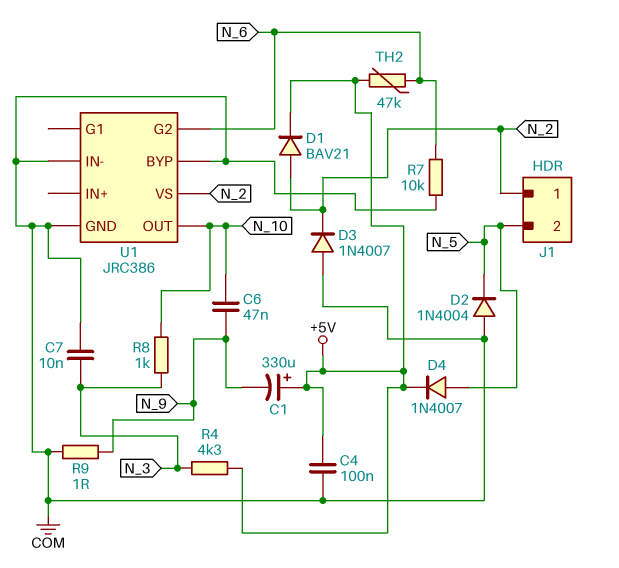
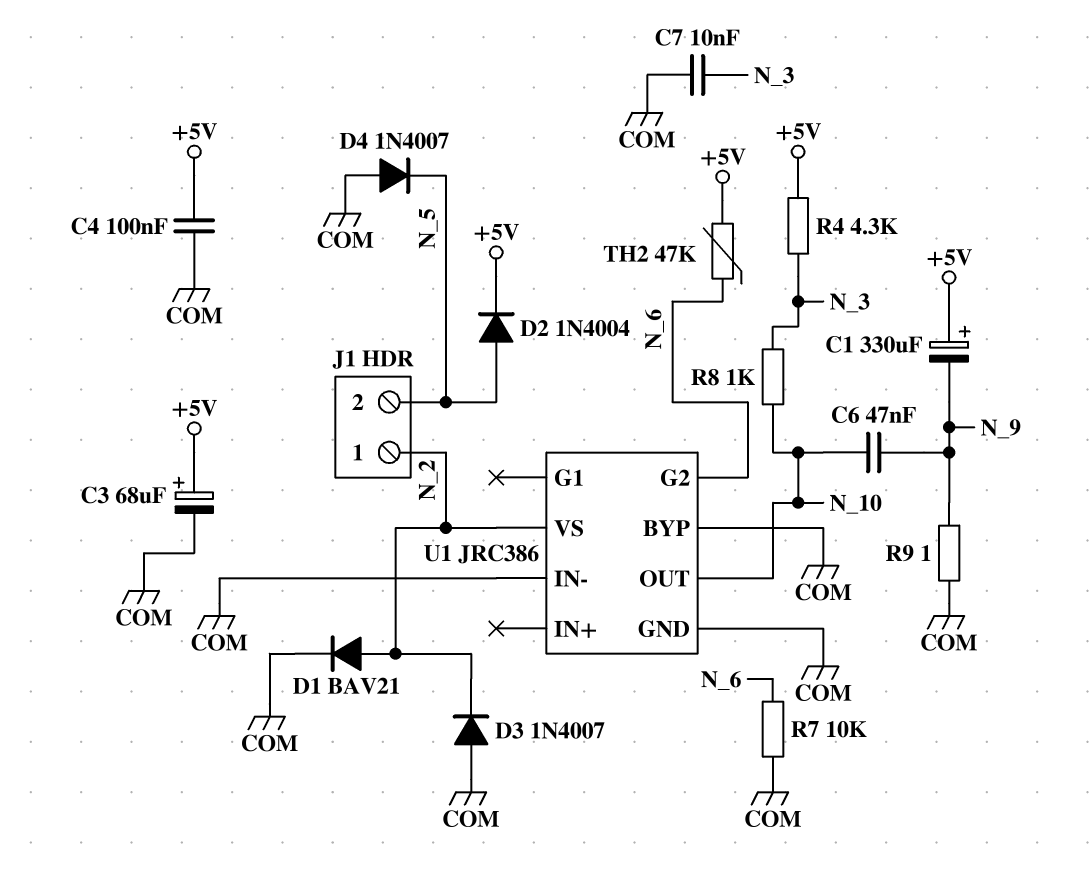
C3: none -> 68uF (plus +5V, minus COM)
D1: diode BAV21 (A N_2, K +5V) -> diode BAV21 (A N_2, K COM)
D2: diode 1N4004 (A COM, K N_5) -> diode 1N4004 (A N_5, K +5V)
D4: diode 1N4007 (A N_5, K +5V) -> diode 1N4007 (A COM, K N_5)

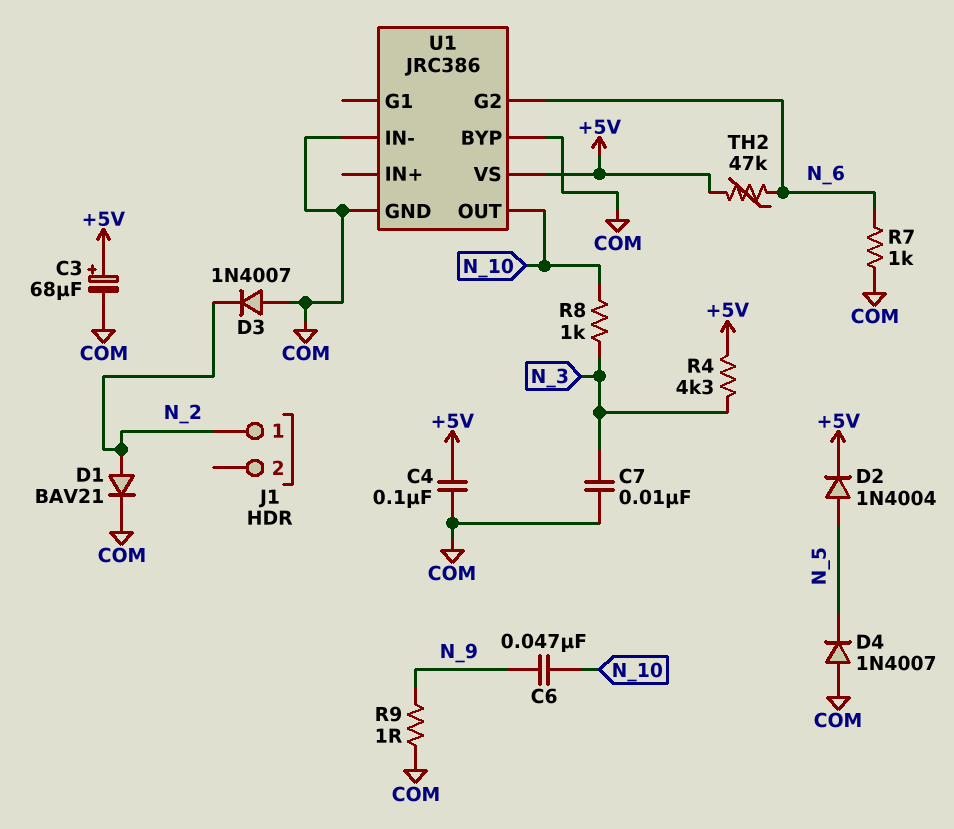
C1: 330uF (plus +5V, minus N_9) -> none
J1 pin 2: N_5 -> none
R7: 10k (COM, N_6) -> 1k (COM, N_6)
U1 pin VS: N_2 -> +5V

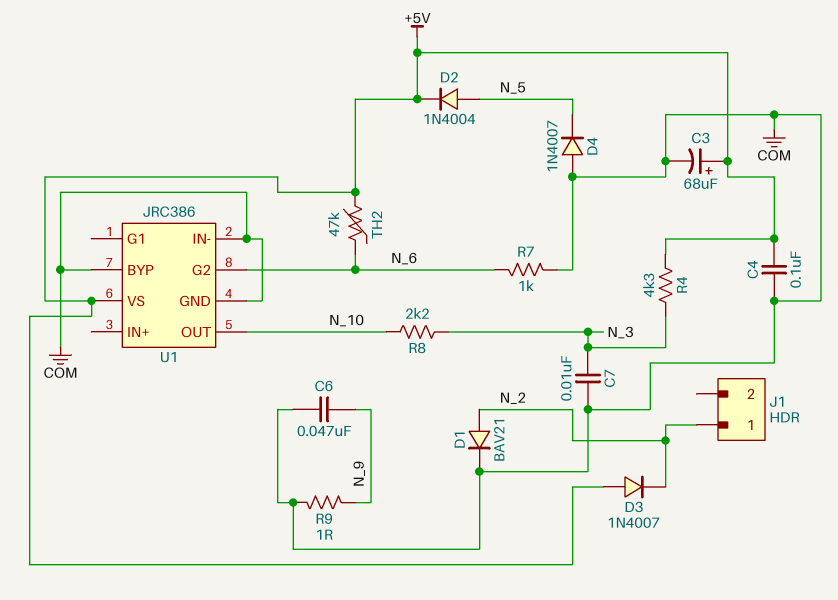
C6: 47nF (N_9, N_10) -> 47nF (COM, N_9)
D3: diode 1N4007 (A COM, K N_2) -> diode 1N4007 (A +5V, K N_2)
R8: 1k (N_3, N_10) -> 2.2k (N_3, N_10)

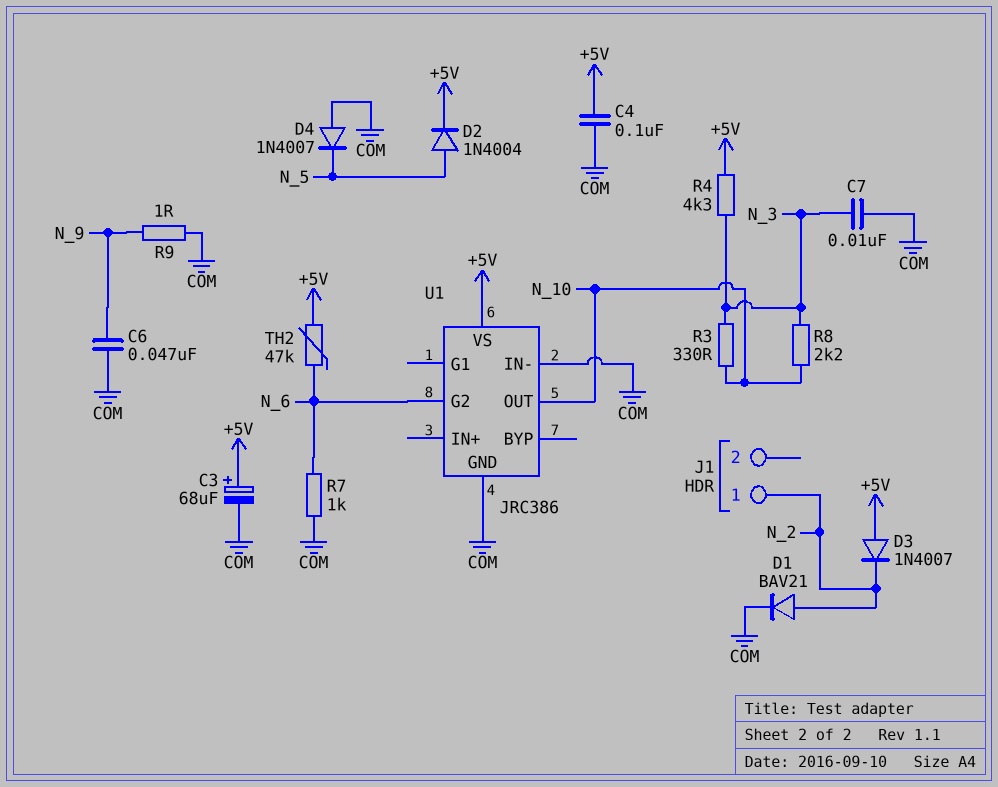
R3: none -> 330 (N_3, N_10)
U1 pin BYP: COM -> none

